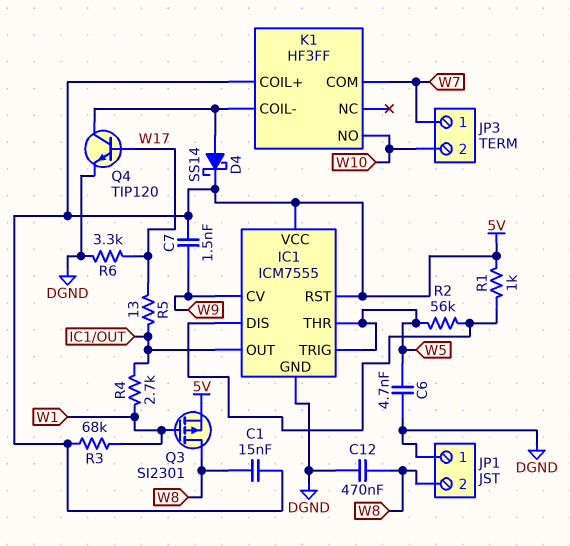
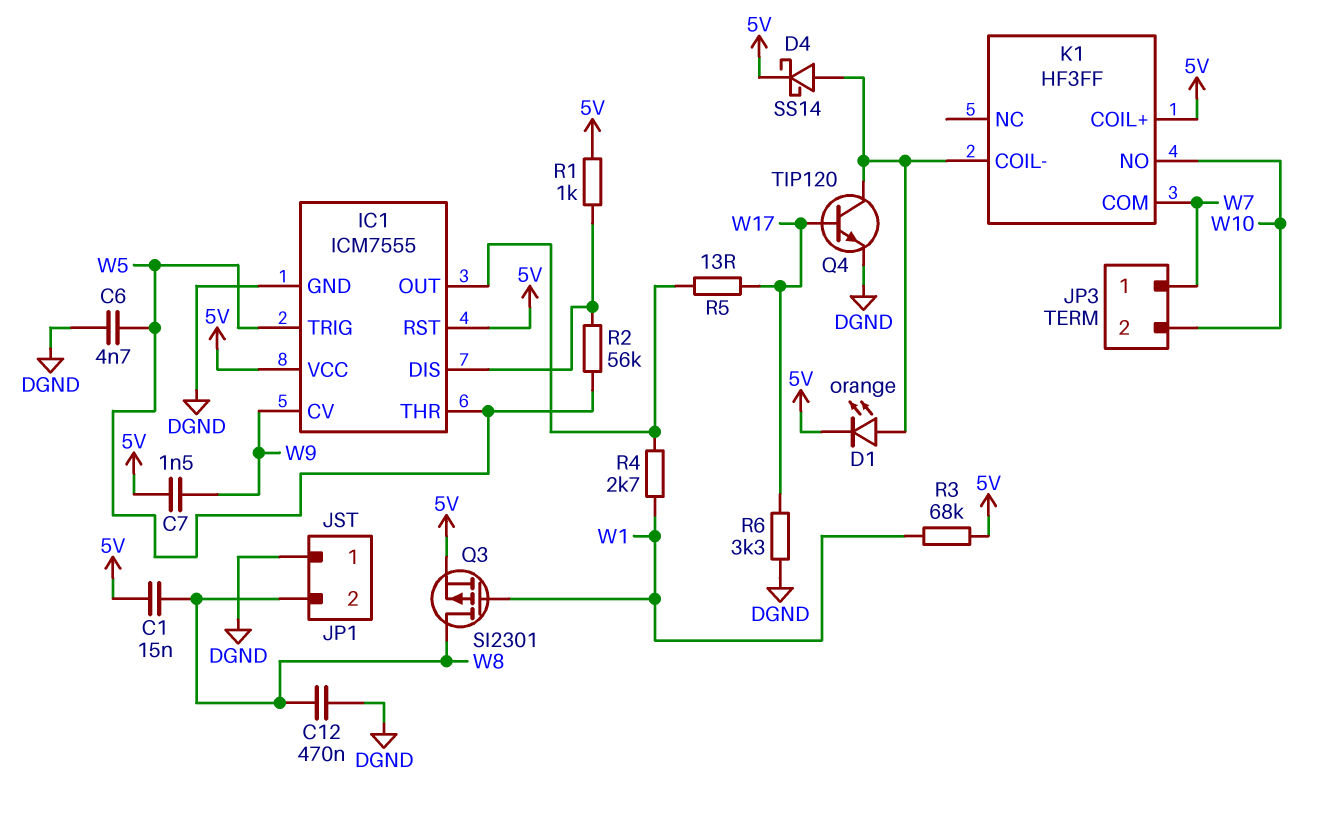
D1: none -> LED orange (A K1/COIL-, K 5V)

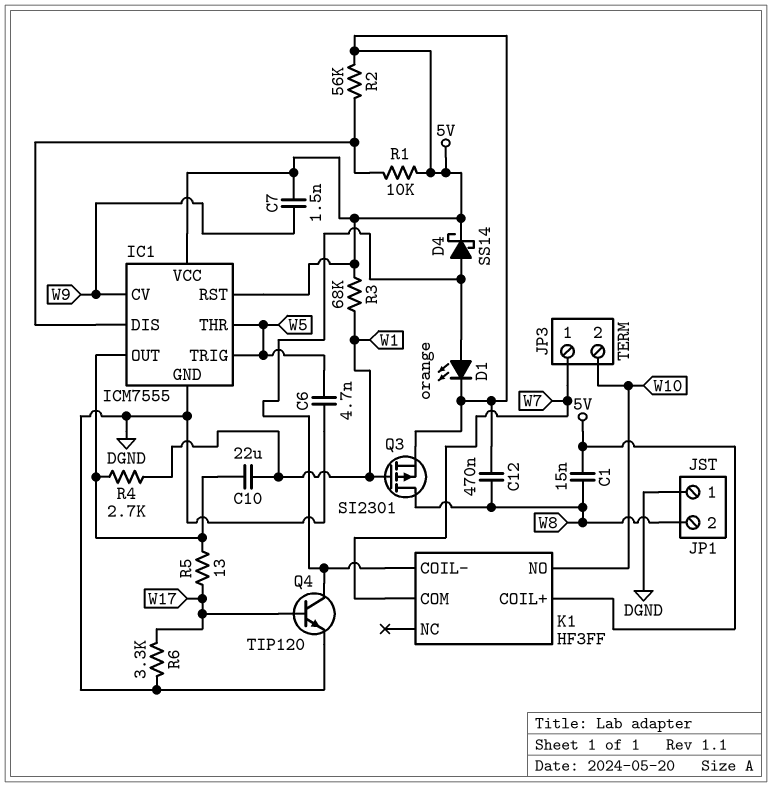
C10: none -> 22uF (IC1/OUT, W1)
C12: 470nF (DGND, W8) -> 470nF (5V, W8)
R1: 1k (5V, IC1/DIS) -> 10k (5V, IC1/DIS)
R2: 56k (IC1/DIS, W5) -> 56k (5V, IC1/DIS)

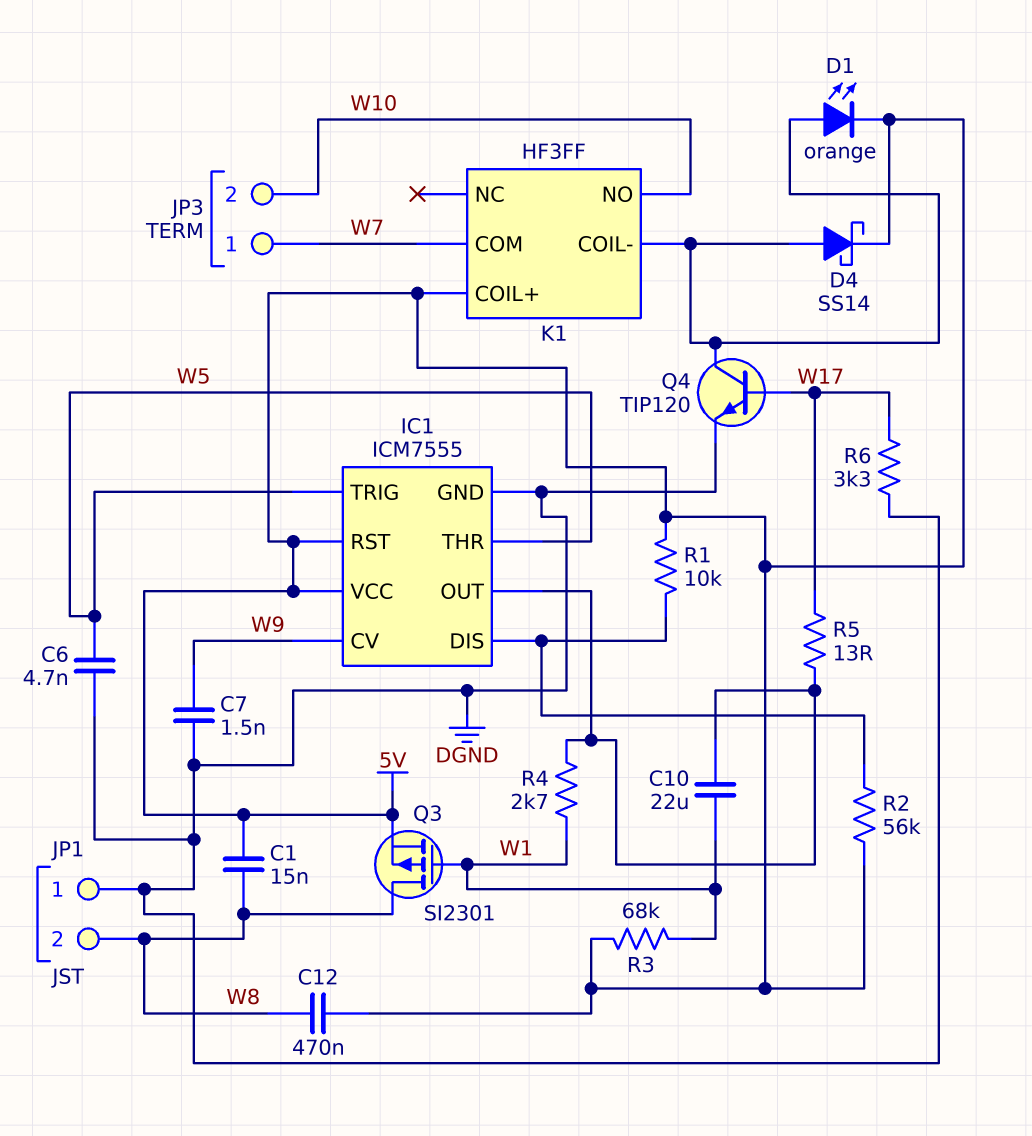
C7: 1.5nF (5V, W9) -> 1.5nF (DGND, W9)

